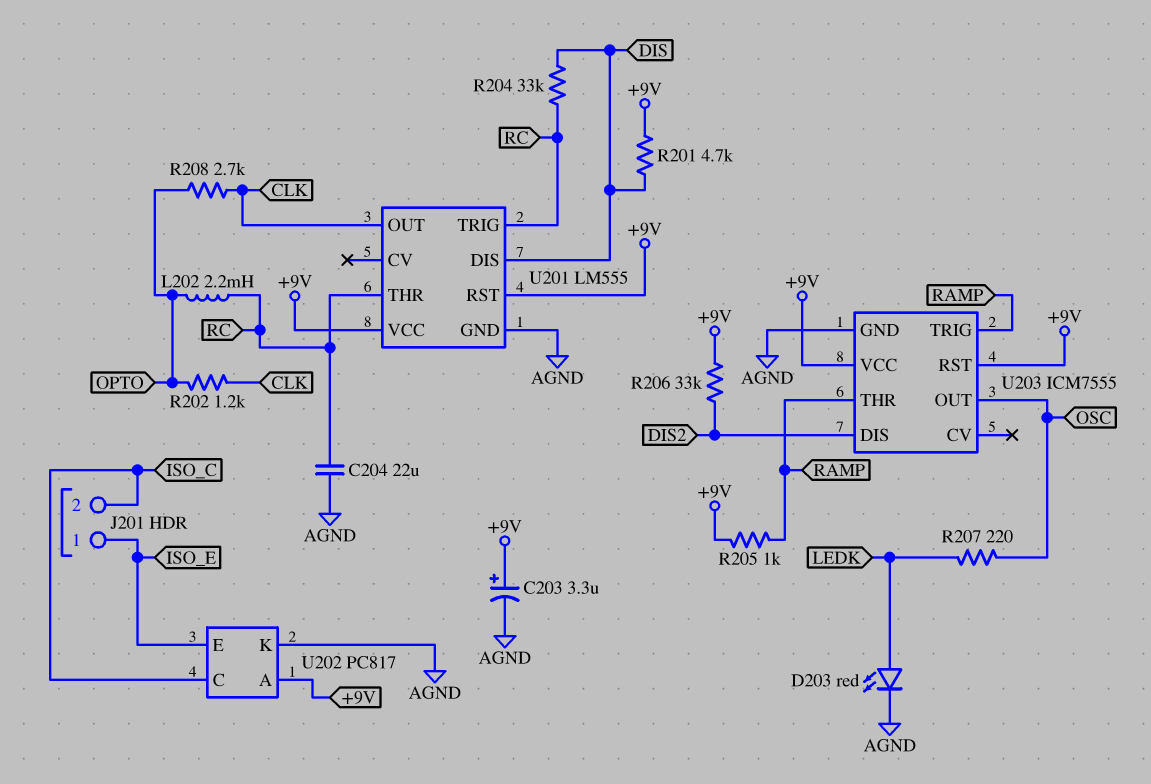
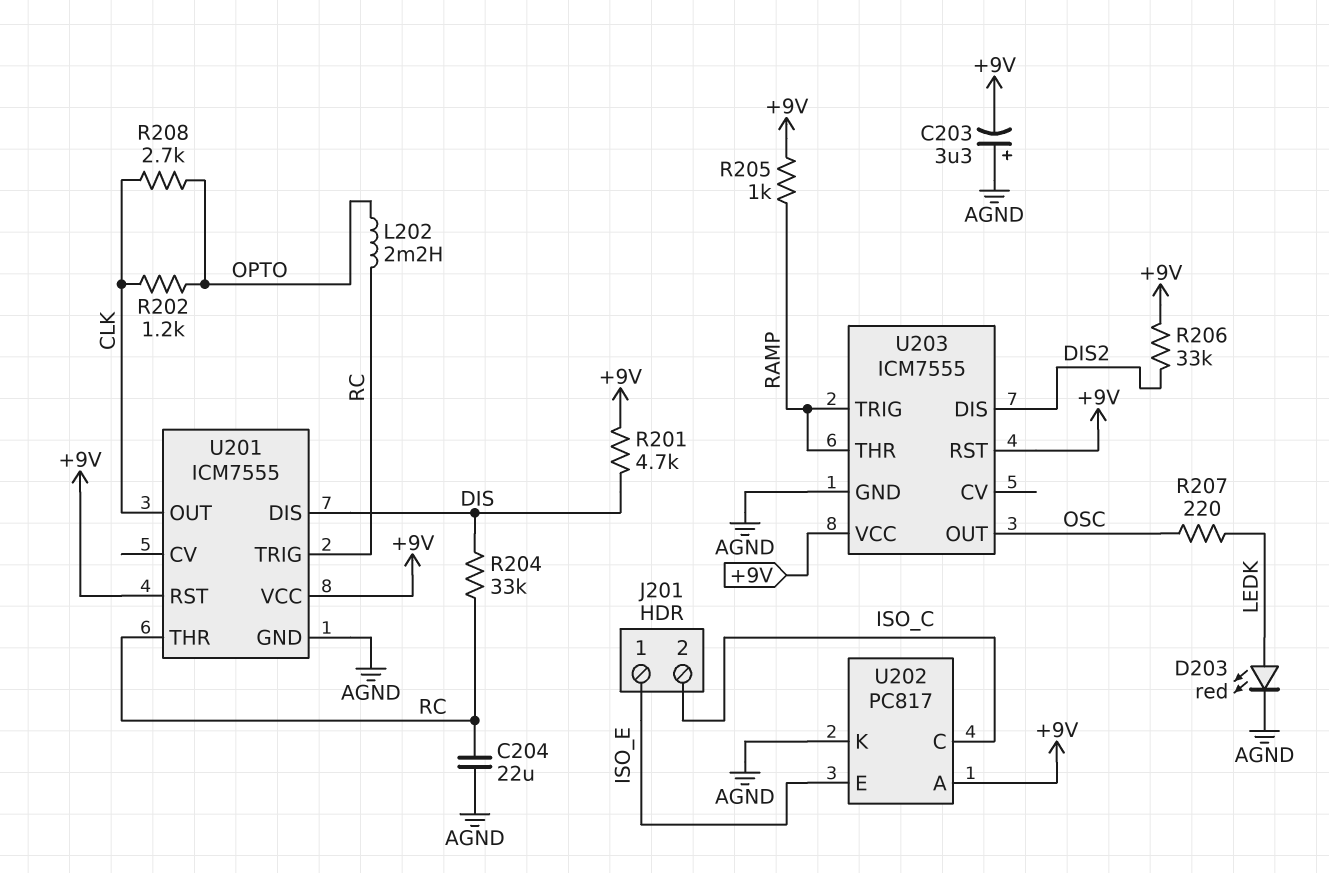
C203: 3.3uF (plus +9V, minus AGND) -> 3.3uF (plus AGND, minus +9V)
U201: LM555 -> ICM7555

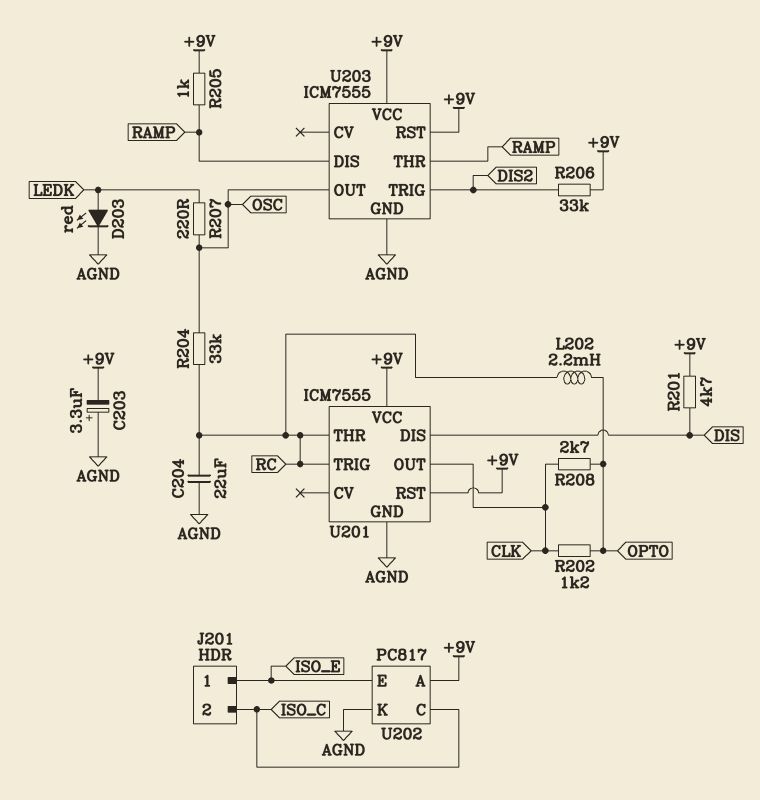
R204: 33k (DIS, RC) -> 33k (OSC, RC)
U203 pin DIS: DIS2 -> RAMP
U203 pin TRIG: RAMP -> DIS2

